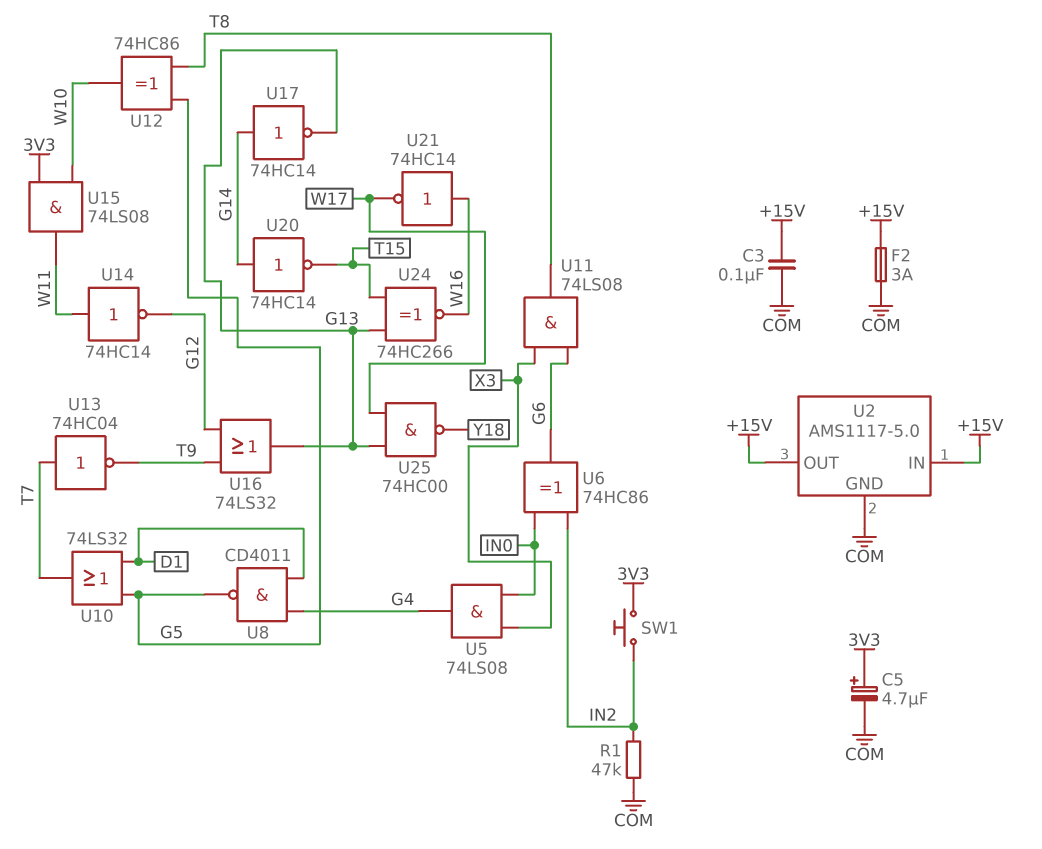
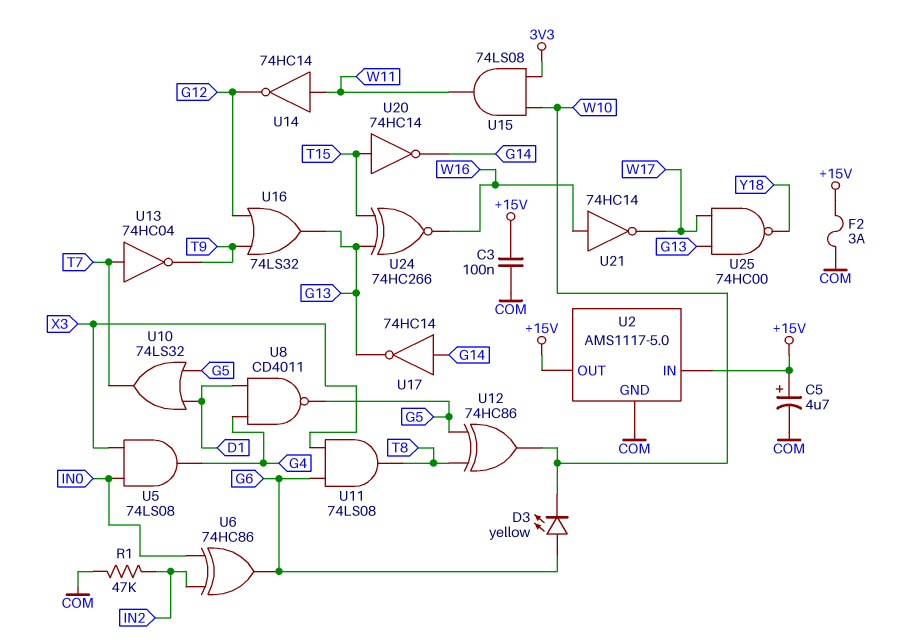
C5: 4.7uF (plus 3V3, minus COM) -> 4.7uF (plus +15V, minus COM)
D3: none -> LED yellow (A G6, K W10)
SW1: button (3V3, IN2) -> none
U20: NOT 74HC14 (in G14, out T15) -> NOT 74HC14 (in T15, out G14)

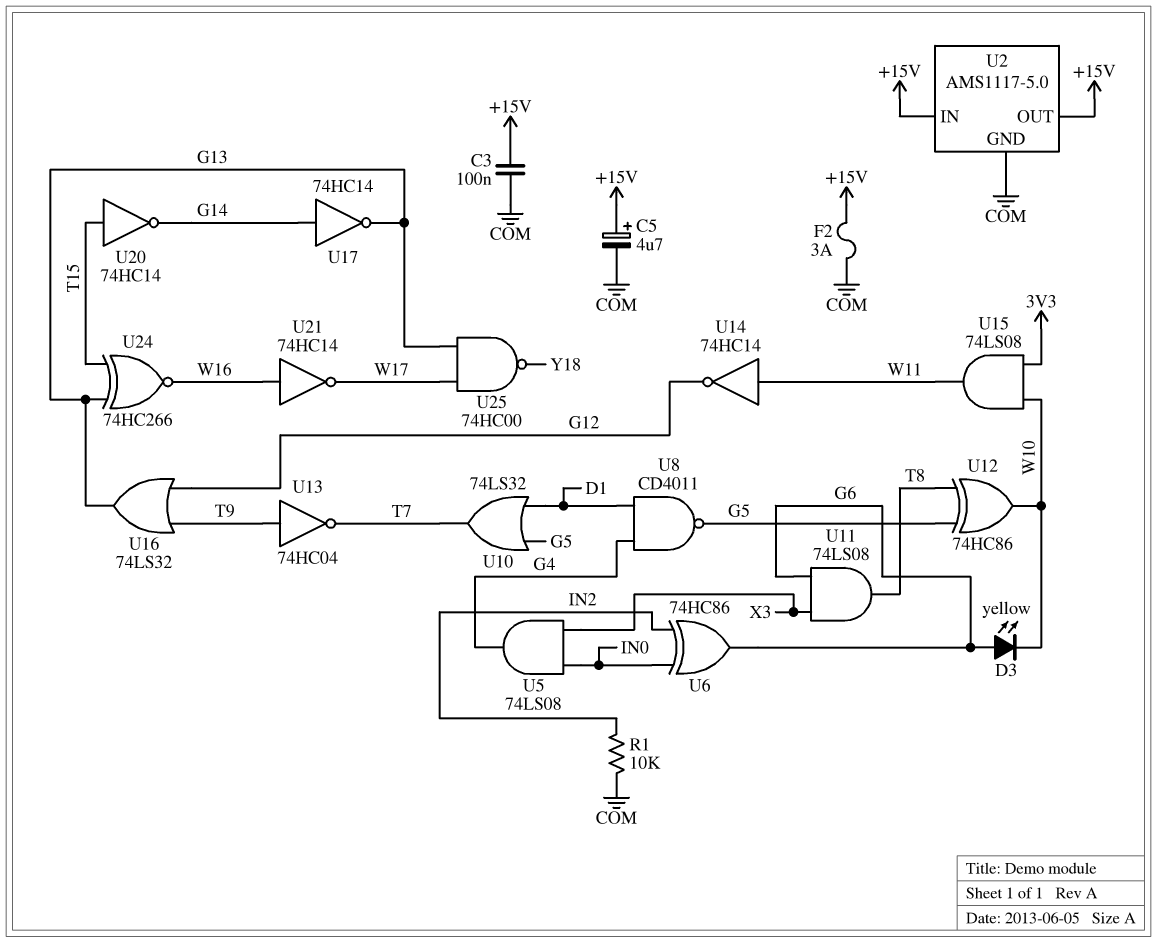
R1: 47k (COM, IN2) -> 10k (COM, IN2)
U13: NOT 74HC04 (in T7, out T9) -> NOT 74HC04 (in T9, out T7)

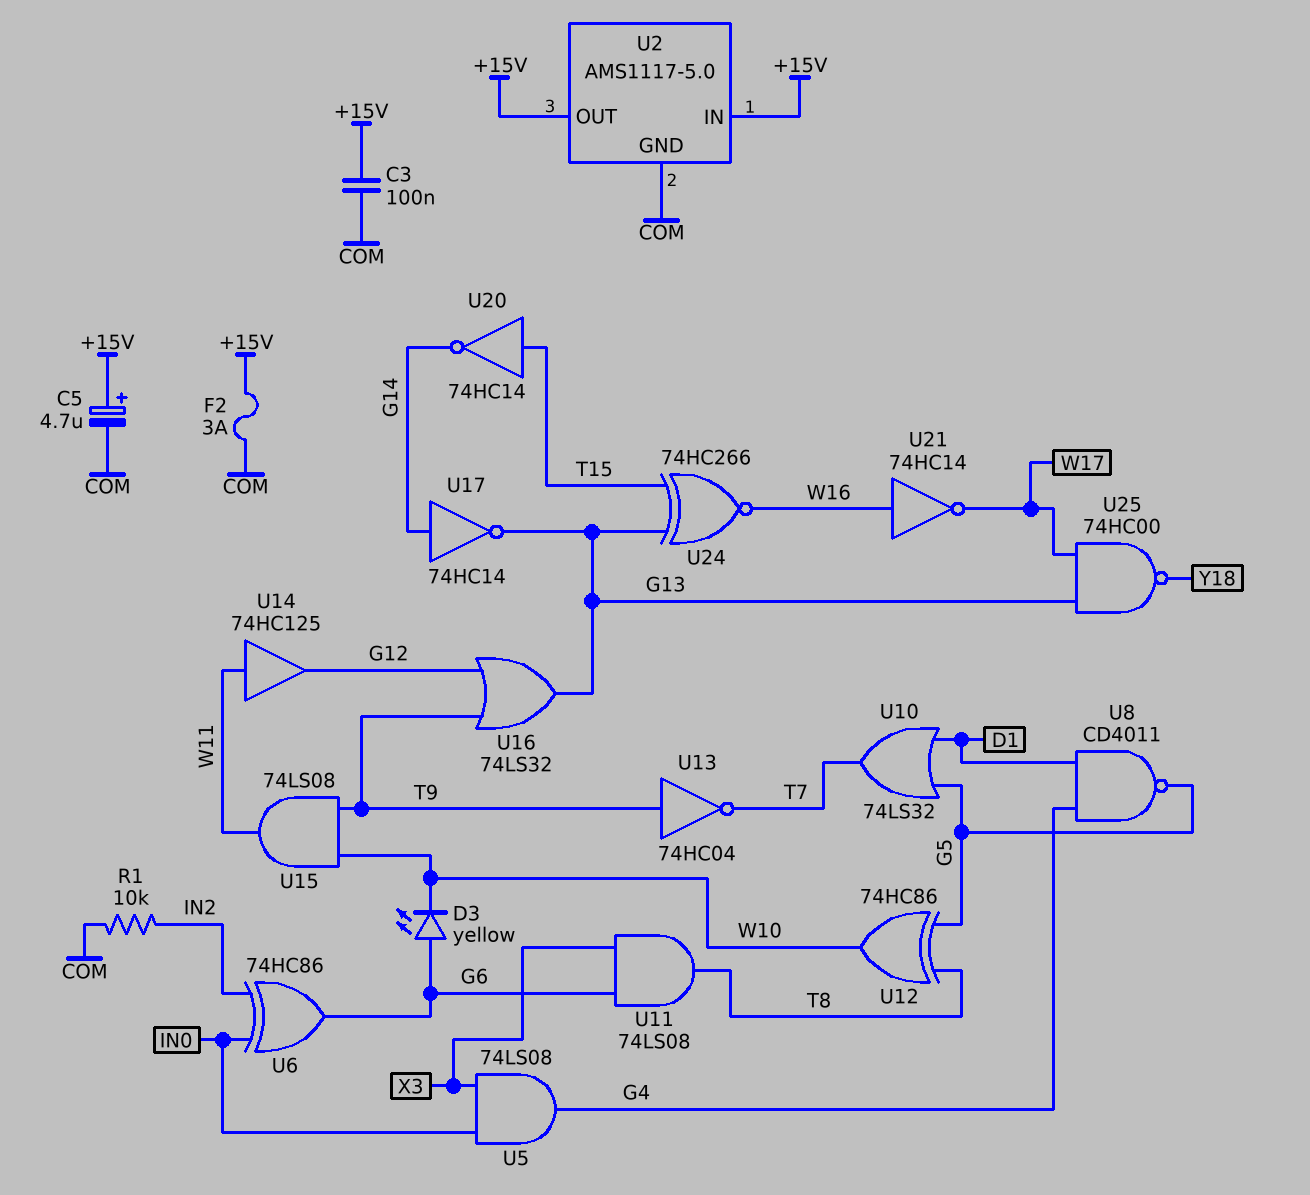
U14: NOT 74HC14 (in W11, out G12) -> buffer 74HC125 (in W11, out G12)
U15: AND 74LS08 (in 3V3, in W10, out W11) -> AND 74LS08 (in T9, in W10, out W11)

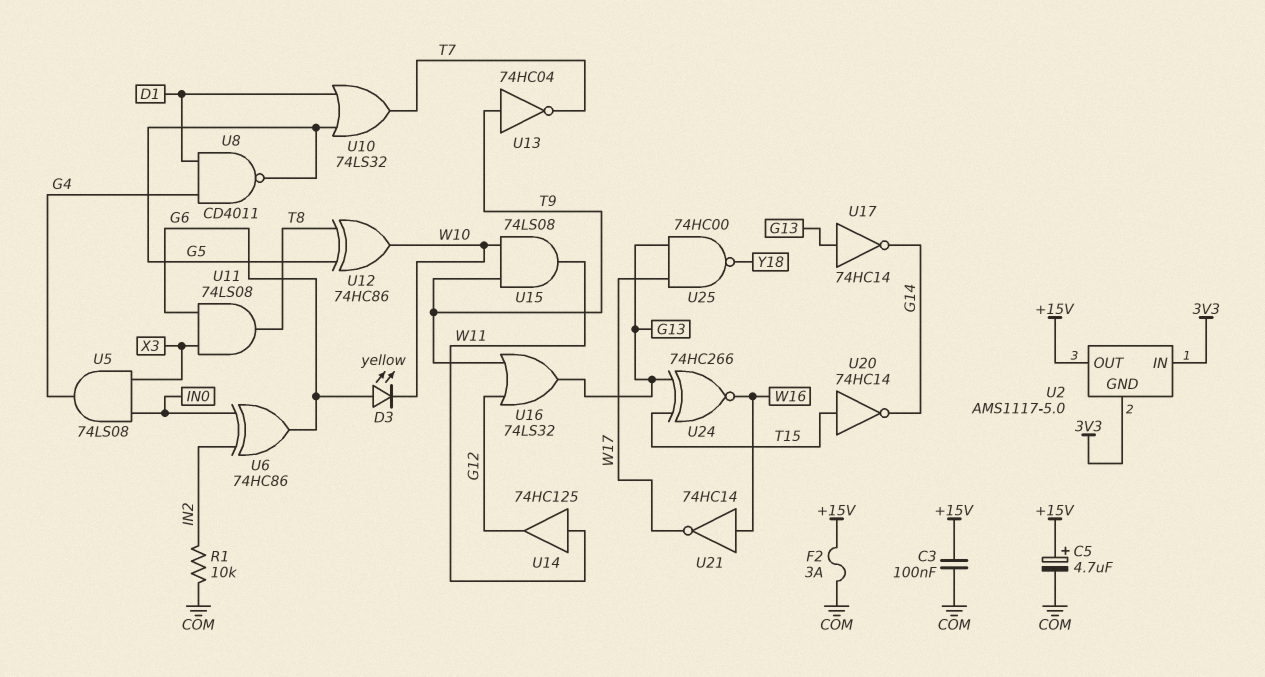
U2 pin GND: COM -> 3V3
U2 pin IN: +15V -> 3V3
U17: NOT 74HC14 (in G14, out G13) -> NOT 74HC14 (in G13, out G14)

